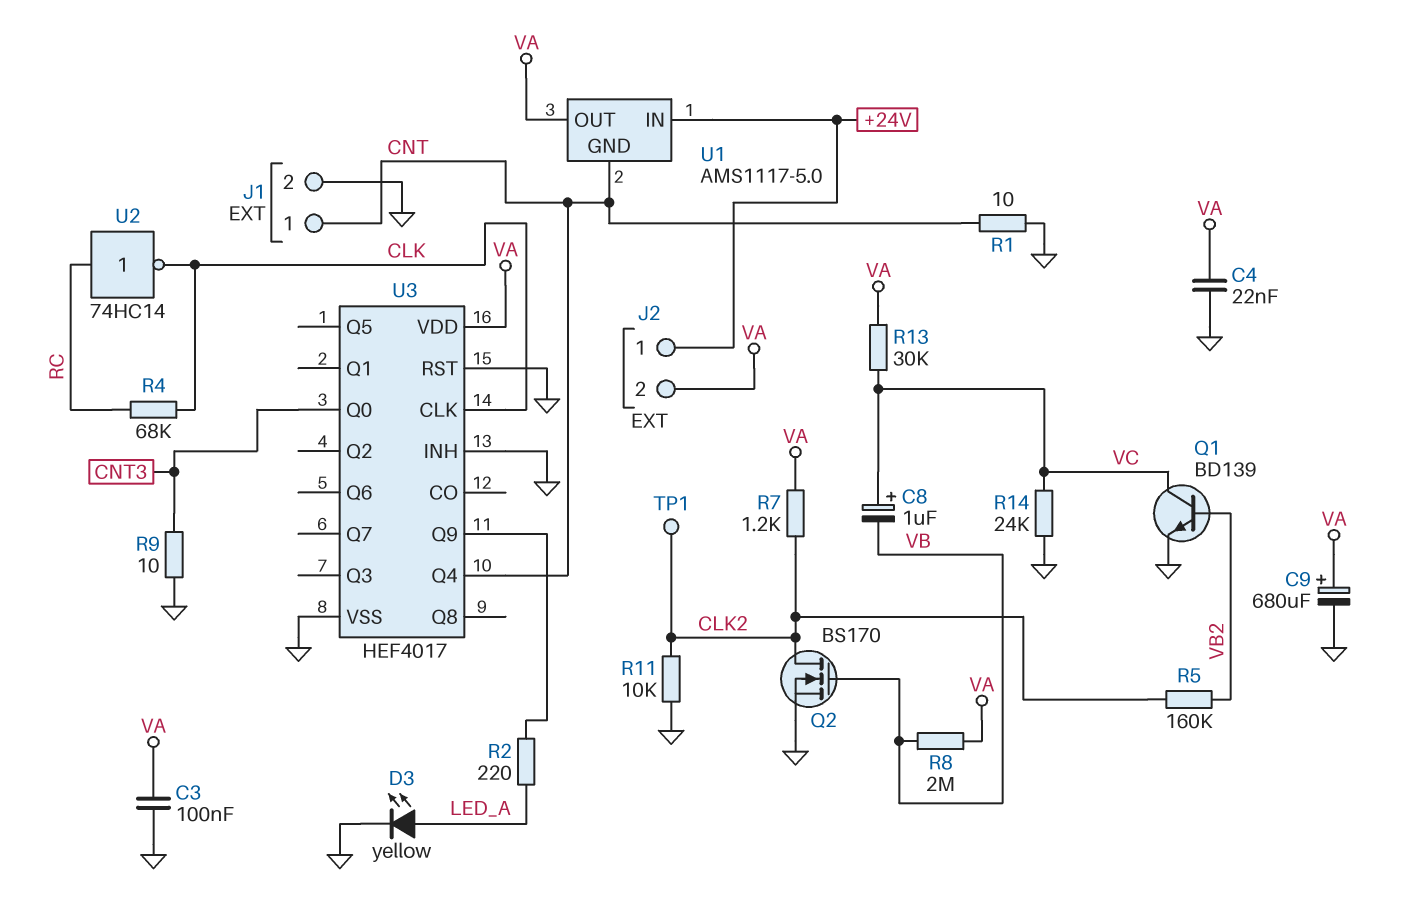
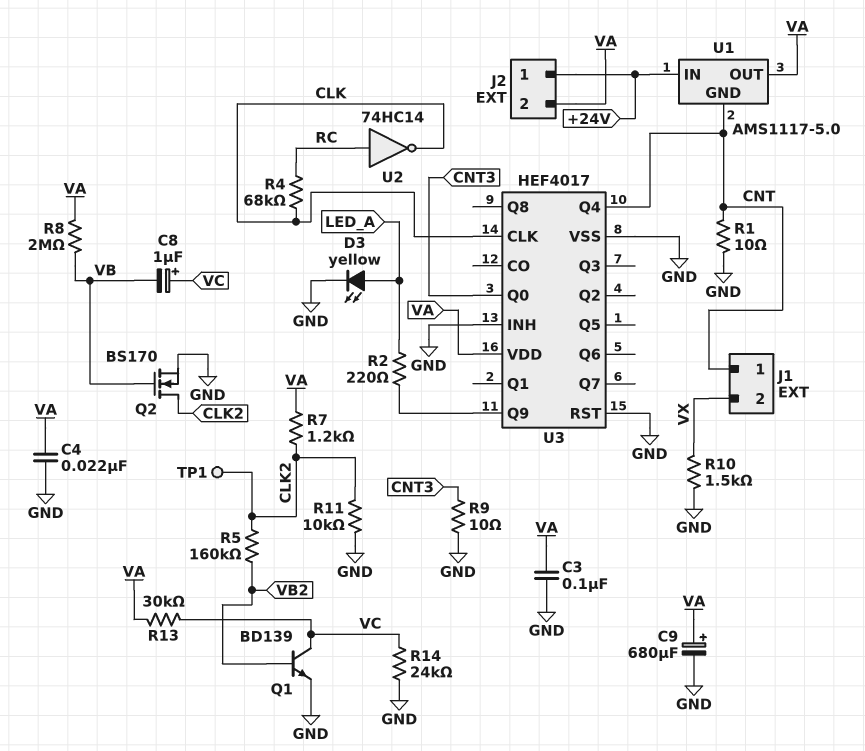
J1 pin 2: GND -> VX
R10: none -> 1.5k (GND, VX)

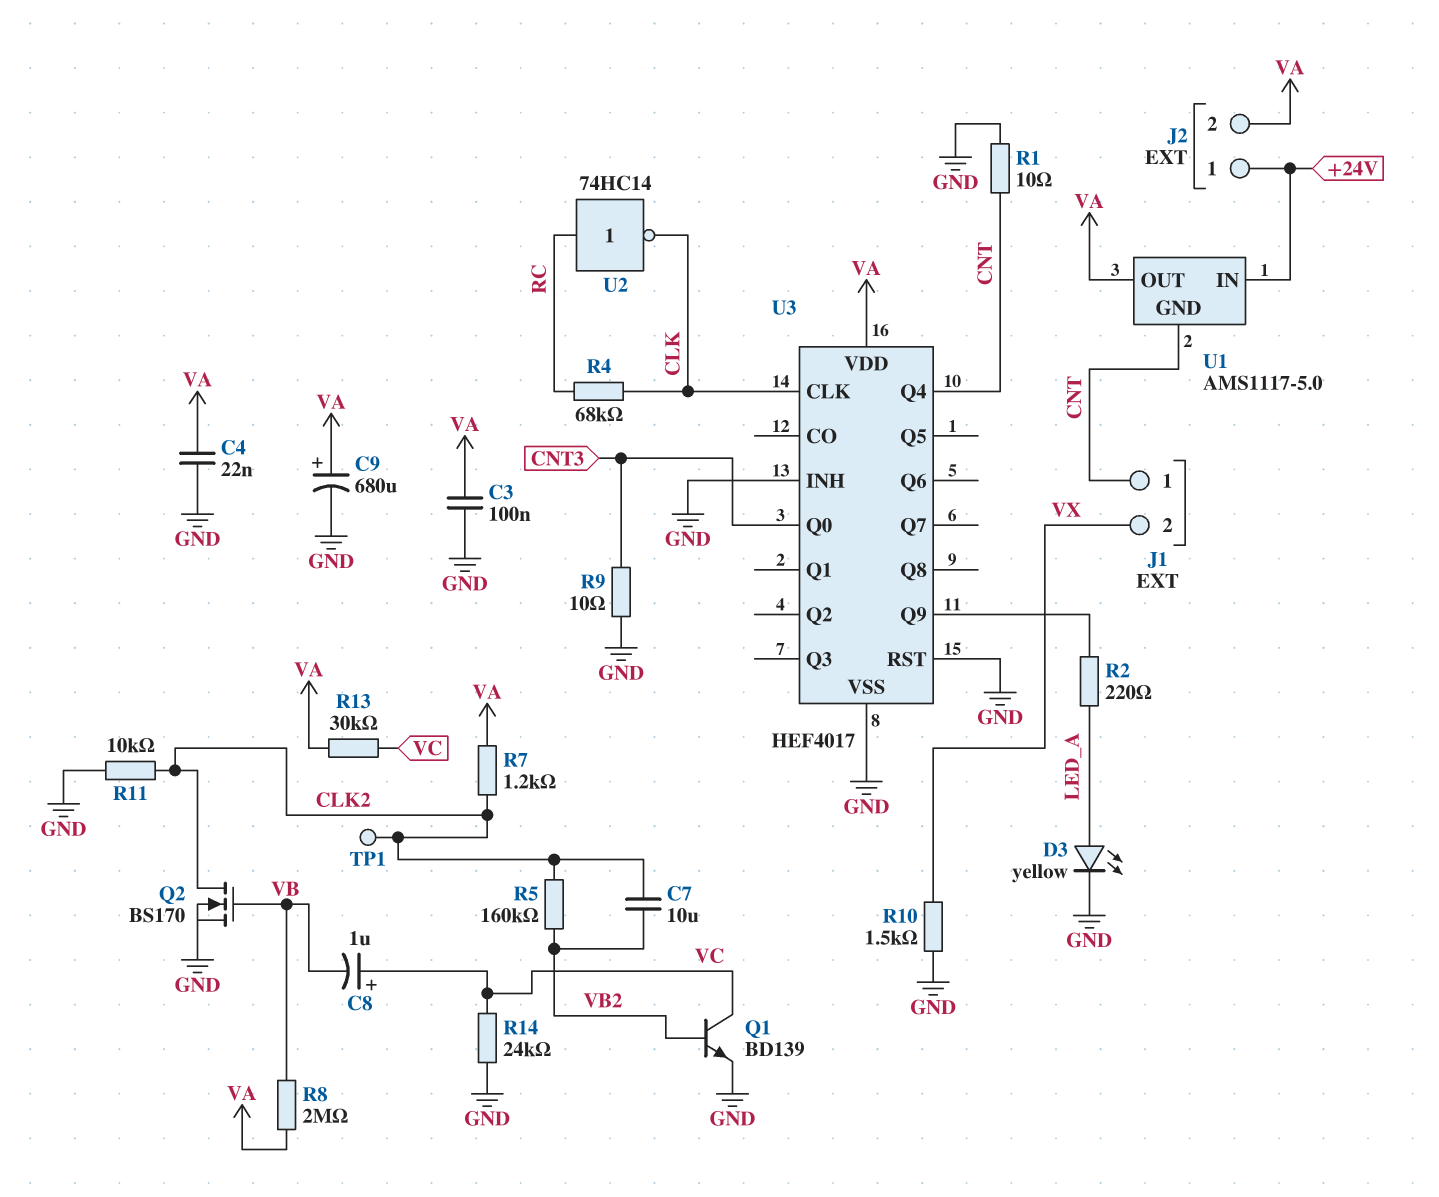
C7: none -> 10uF (CLK2, VB2)

